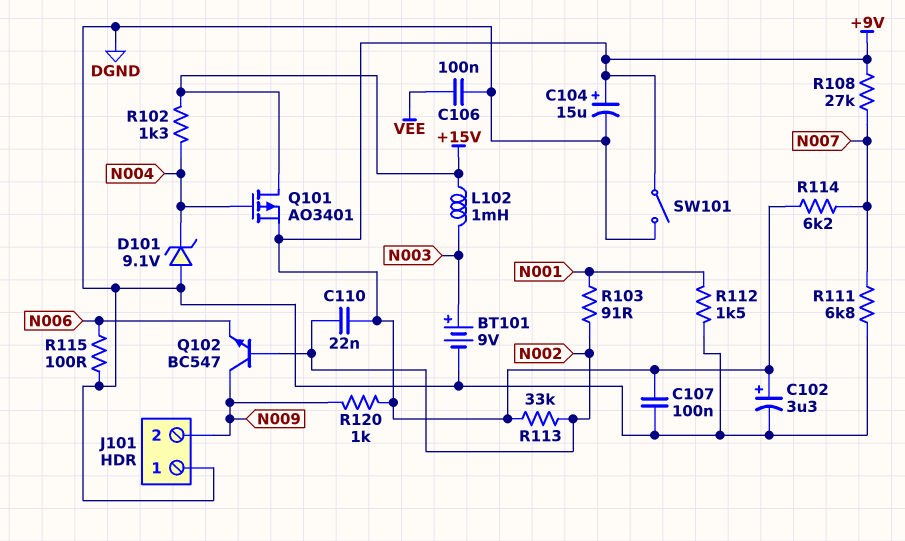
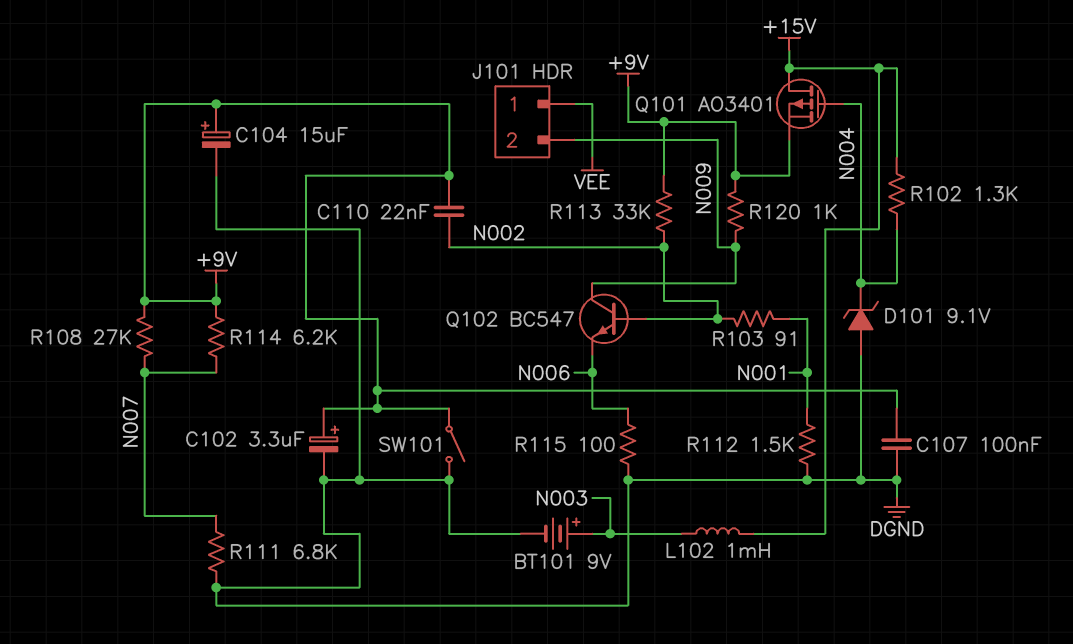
C106: 100nF (DGND, VEE) -> none
J101 pin 1: DGND -> VEE

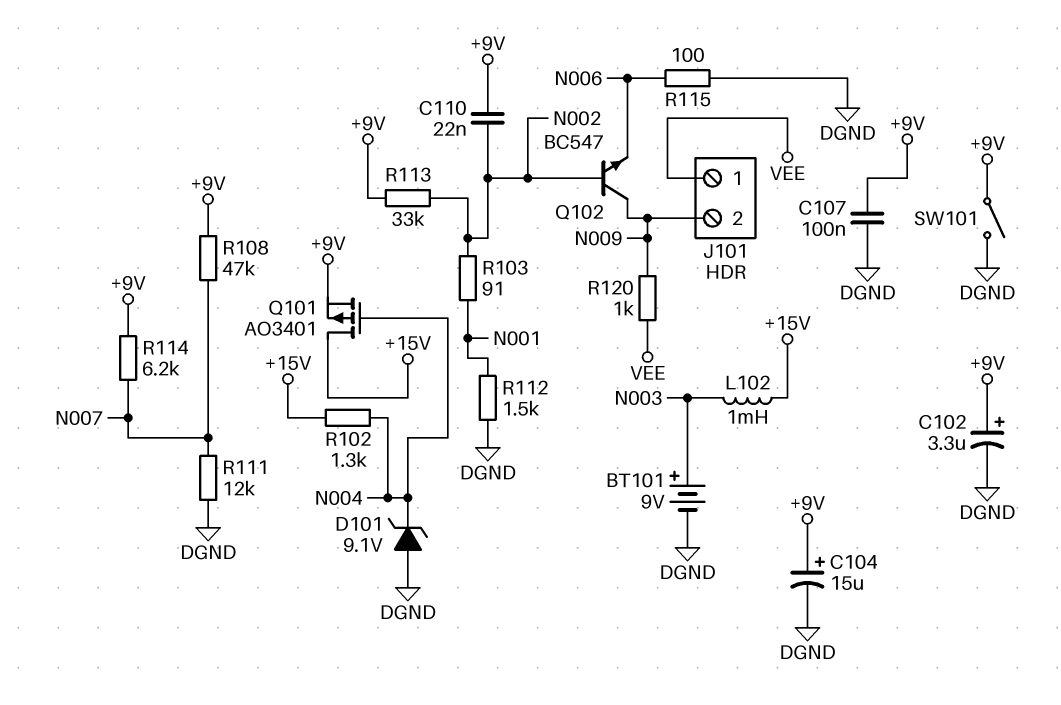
R108: 27k (+9V, N007) -> 47k (+9V, N007)
R111: 6.8k (DGND, N007) -> 12k (DGND, N007)
R120: 1k (+9V, N009) -> 1k (N009, VEE)

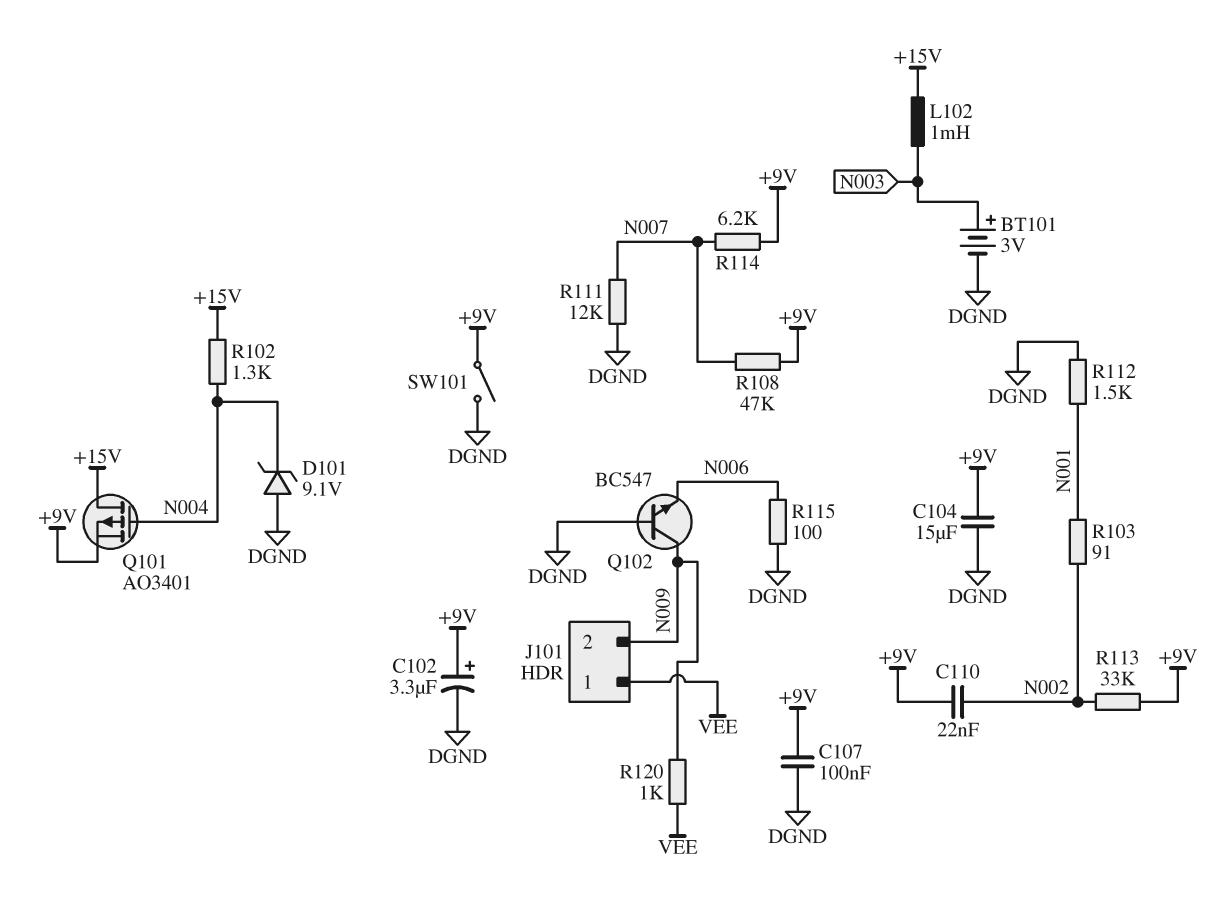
BT101: 9V (plus N003, minus DGND) -> 3V (plus N003, minus DGND)
C104: 15uF (plus +9V, minus DGND) -> 15uF (+9V, DGND)
Q102: NPN BC547 (B N002, C N009, E N006) -> NPN BC547 (B DGND, C N009, E N006)

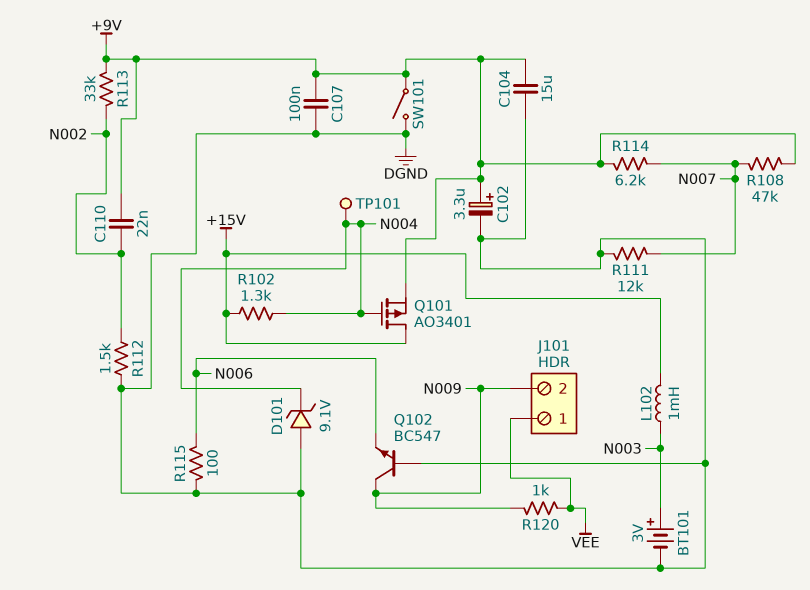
R103: 91 (N001, N002) -> none
R112: 1.5k (DGND, N001) -> 1.5k (DGND, N002)
TP101: none -> test point (N004)

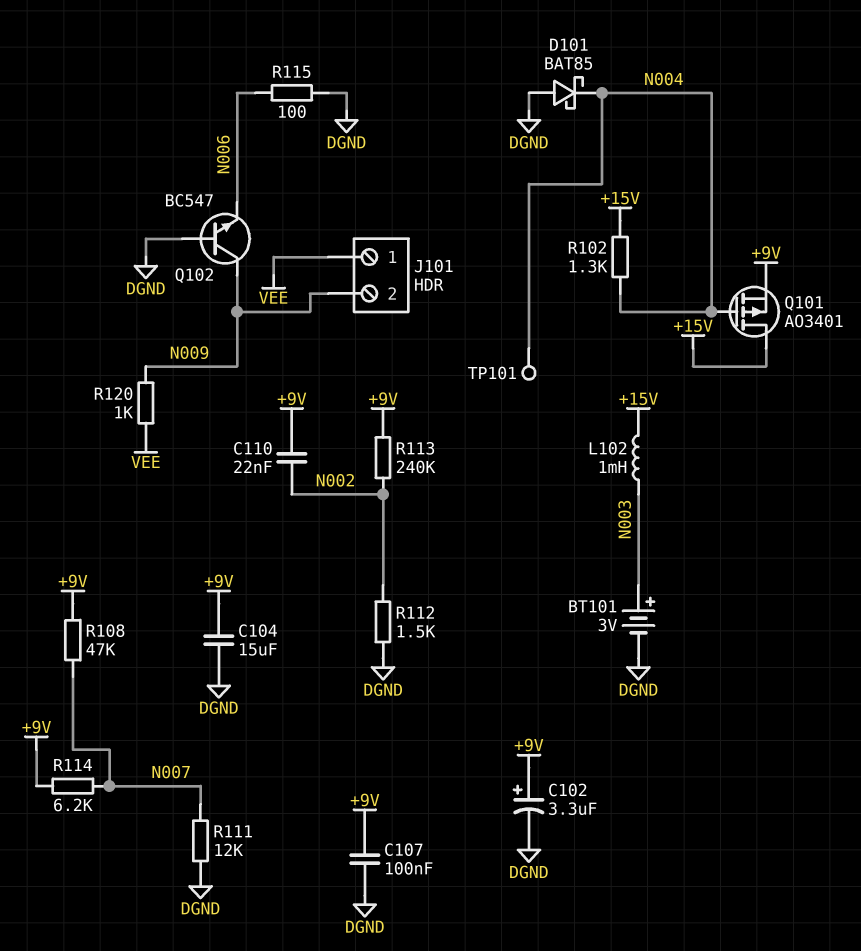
D101: zener 9.1V (A DGND, K N004) -> schottky BAT85 (A DGND, K N004)
R113: 33k (+9V, N002) -> 240k (+9V, N002)
SW101: switch (+9V, DGND) -> none

